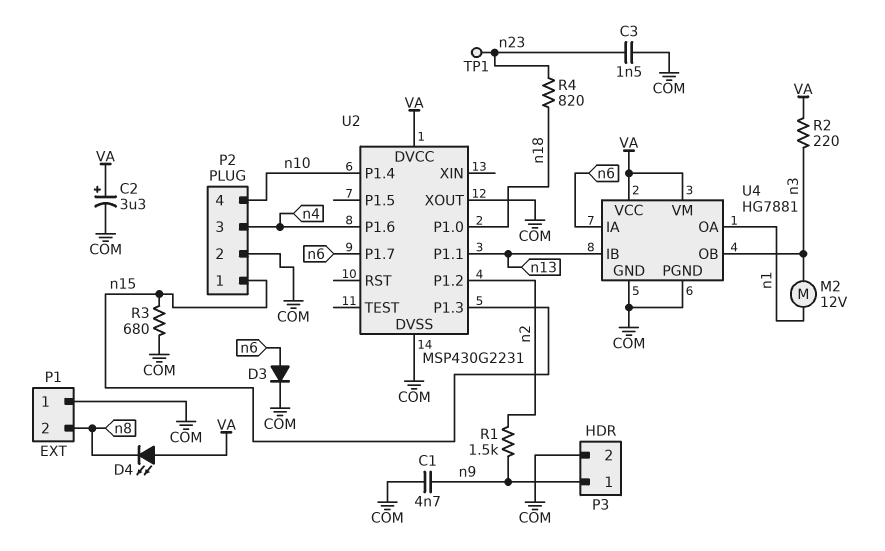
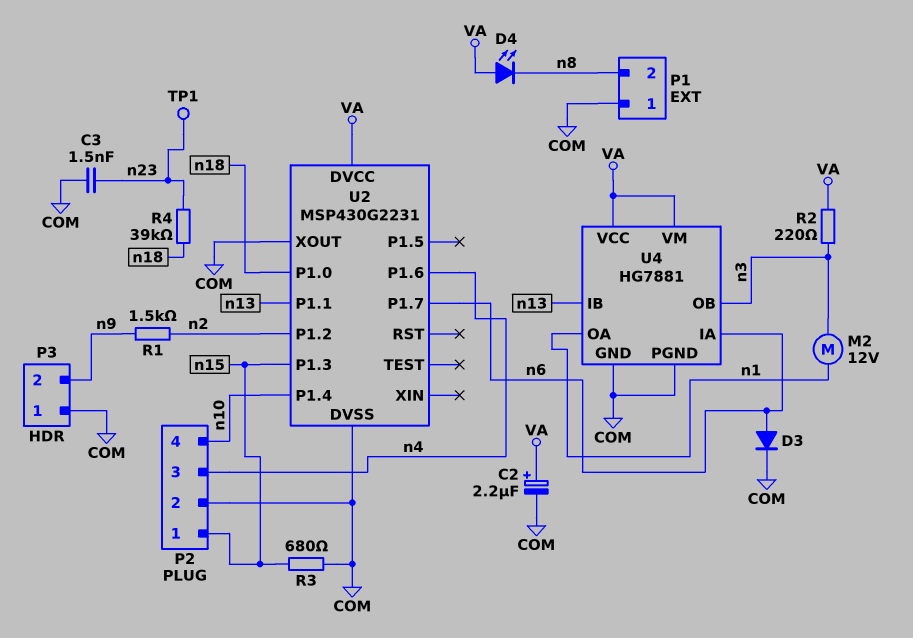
C1: 4.7nF (COM, n9) -> none
C2: 3.3uF (plus VA, minus COM) -> 2.2uF (plus VA, minus COM)
P3 pin 1: n9 -> COM
P3 pin 2: COM -> n9
R4: 820 (n18, n23) -> 39k (n18, n23)

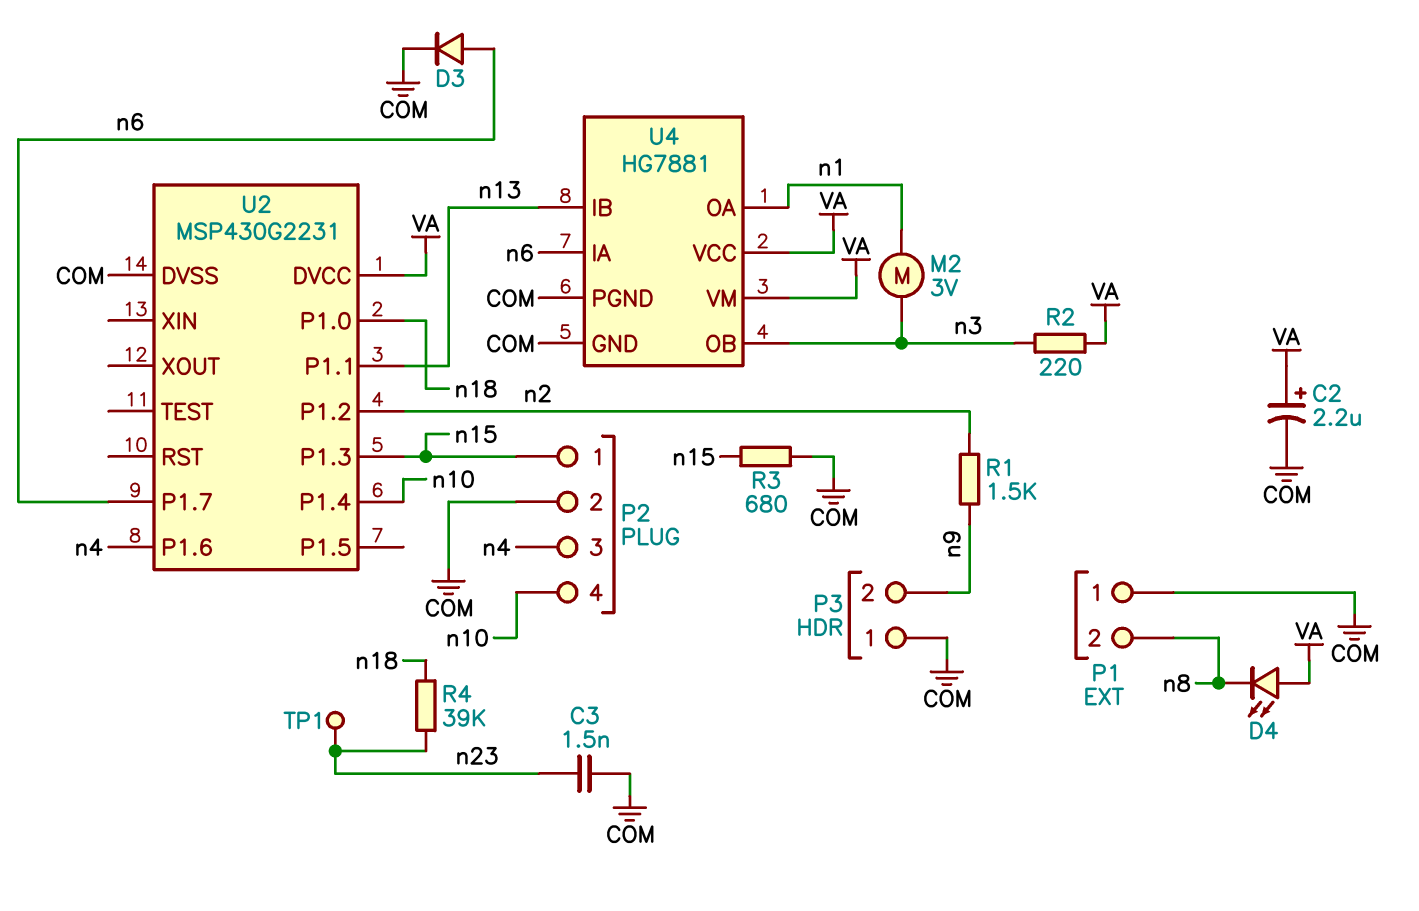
M2: motor 12V (n1, n3) -> motor 3V (n1, n3)
U2 pin XOUT: COM -> none

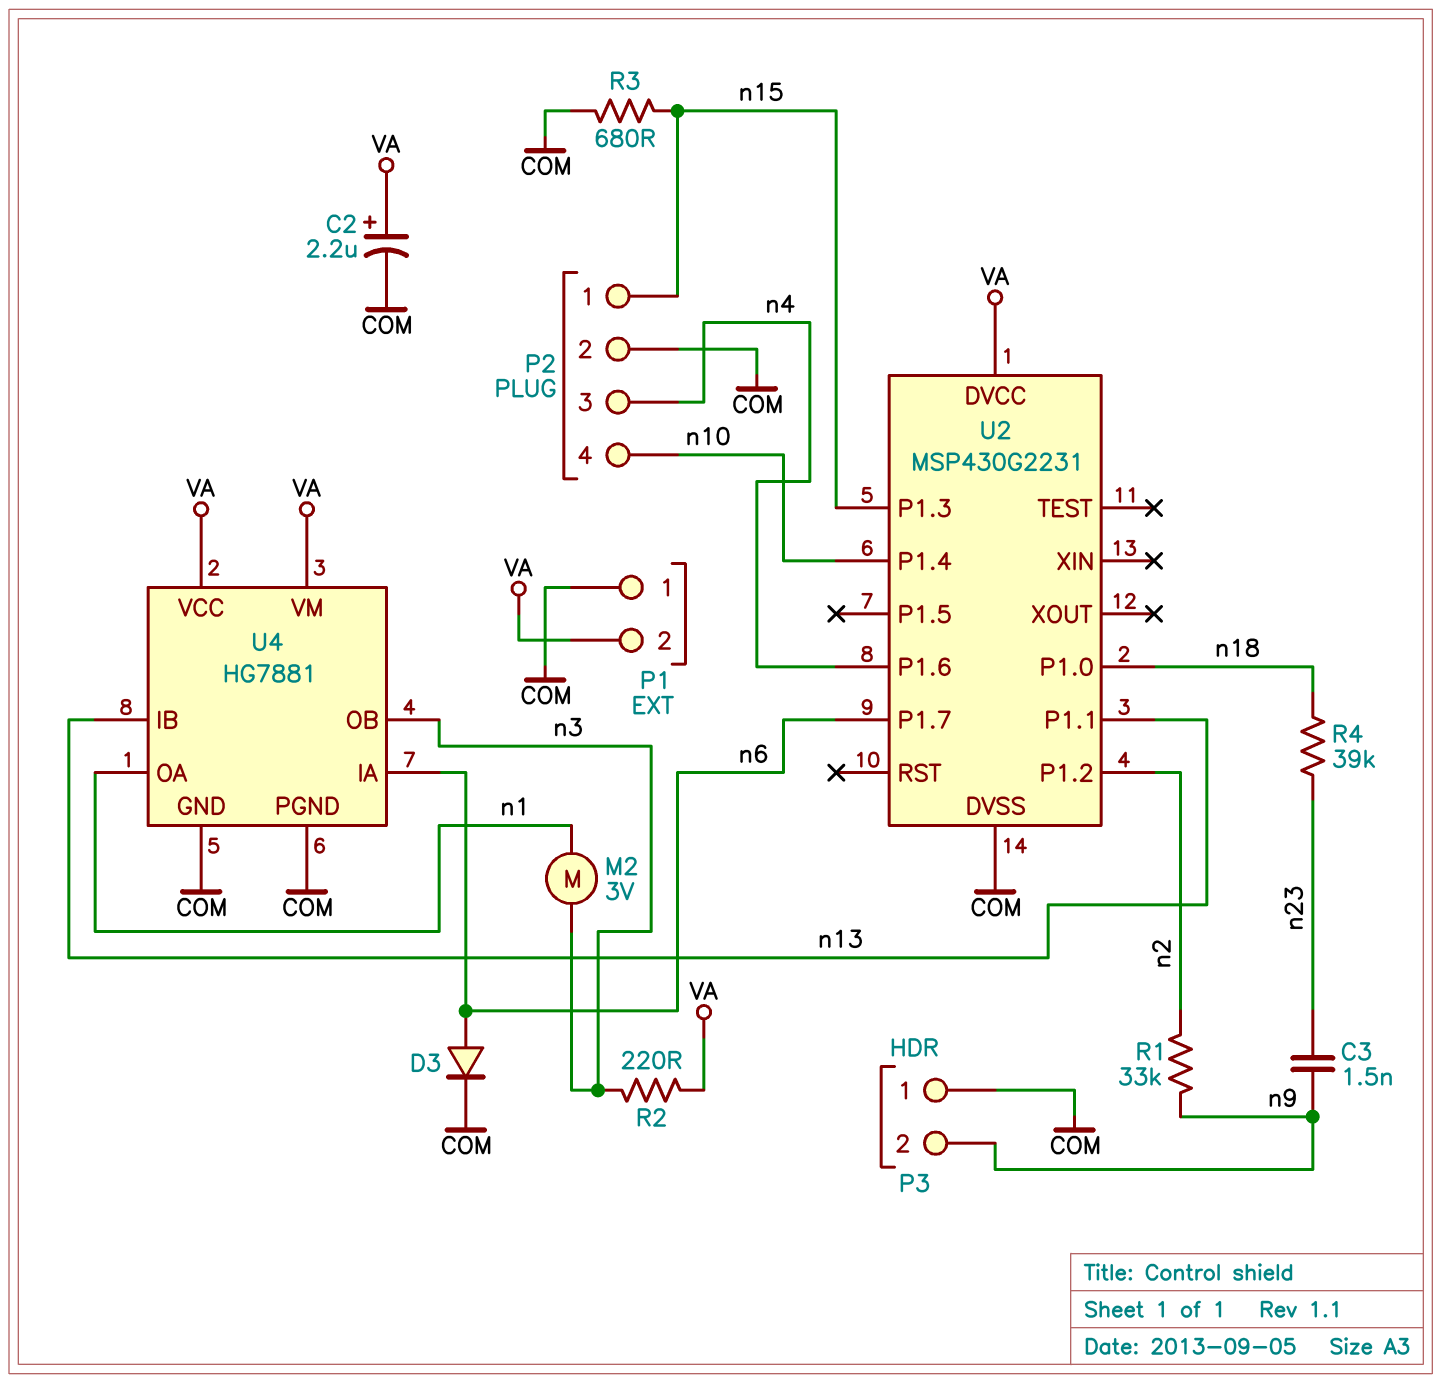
C3: 1.5nF (COM, n23) -> 1.5nF (n9, n23)
D4: LED (A VA, K n8) -> none
P1 pin 2: n8 -> VA
R1: 1.5k (n2, n9) -> 33k (n2, n9)
TP1: test point (n23) -> none

